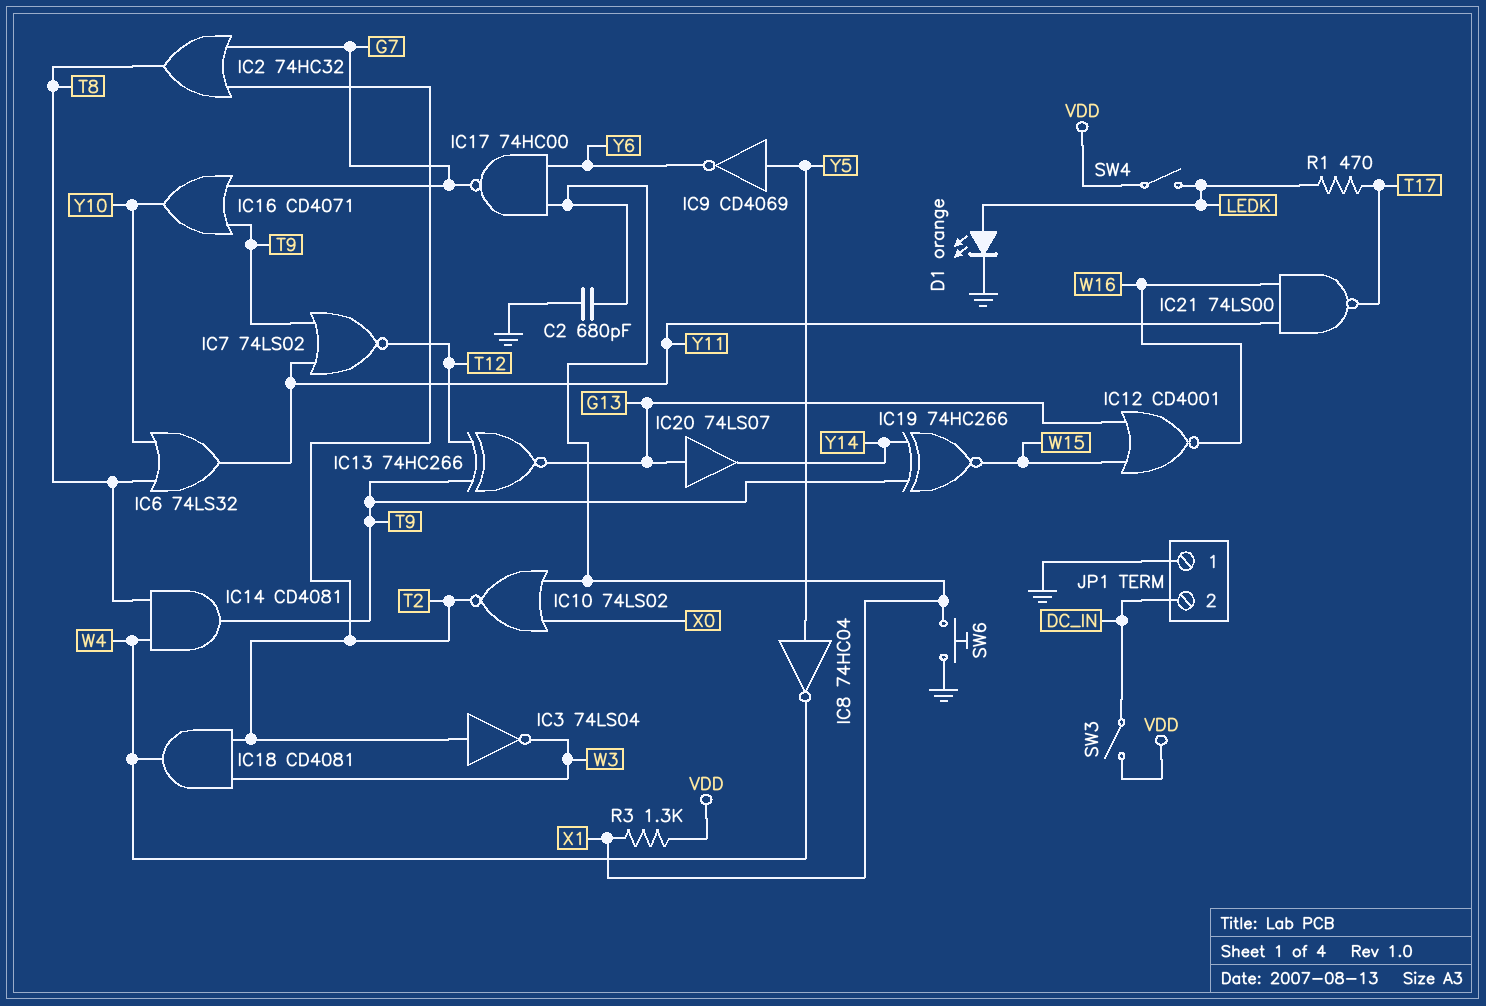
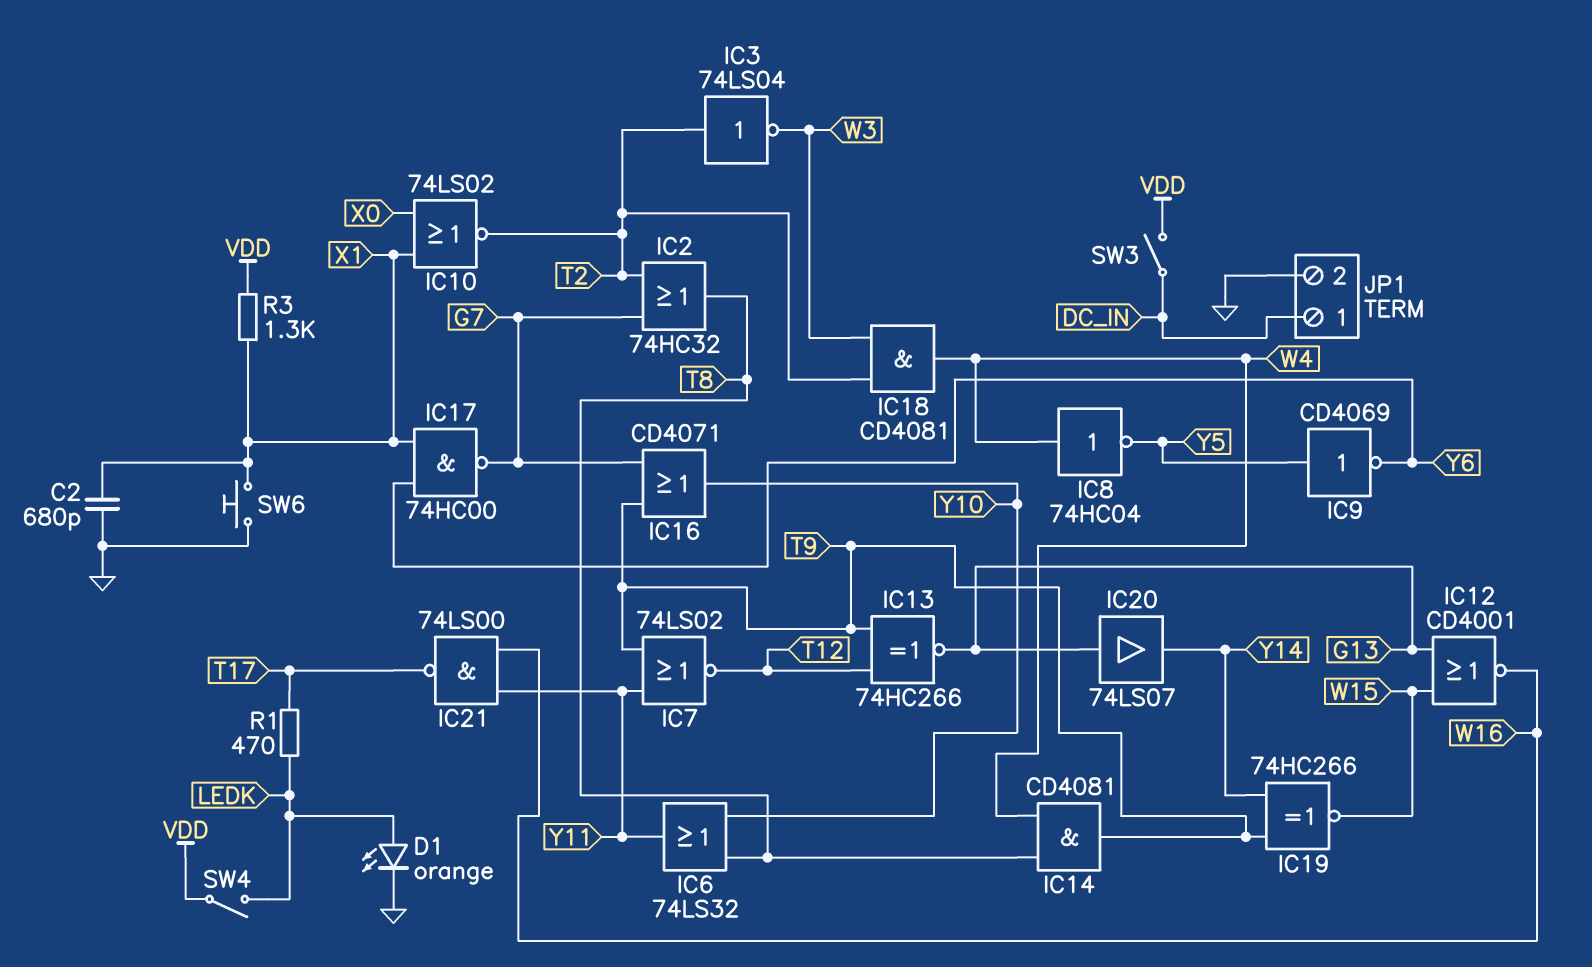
IC8: NOT 74HC04 (in Y5, out W4) -> NOT 74HC04 (in W4, out Y5)
JP1 pin 1: GND -> DC_IN
JP1 pin 2: DC_IN -> GND

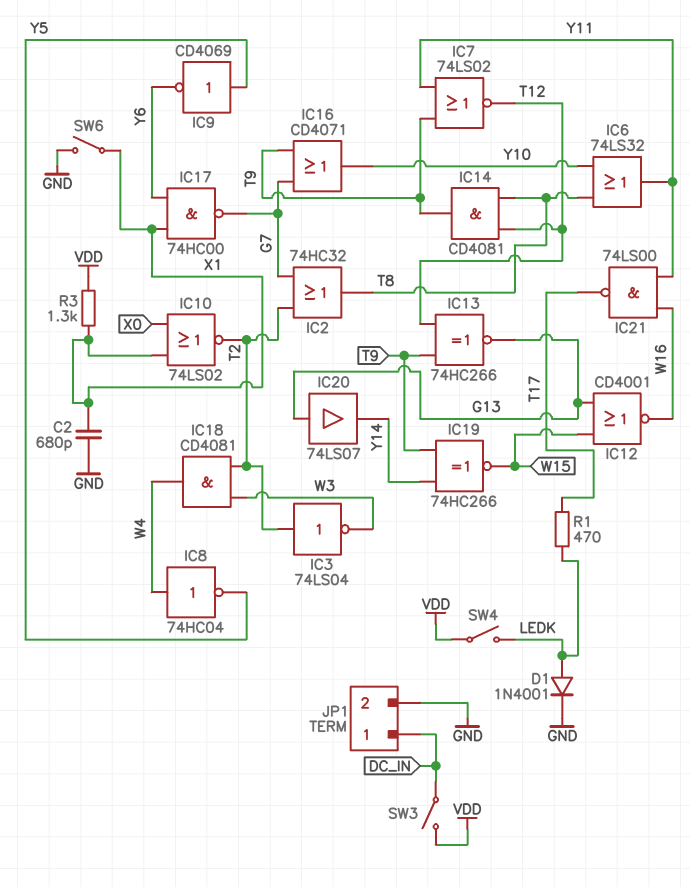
D1: LED orange (A LEDK, K GND) -> diode 1N4001 (A LEDK, K GND)
IC14: AND CD4081 (in T8, in W4, out T9) -> AND CD4081 (in T8, in T12, out T9)
SW6: button (GND, X1) -> switch (GND, X1)

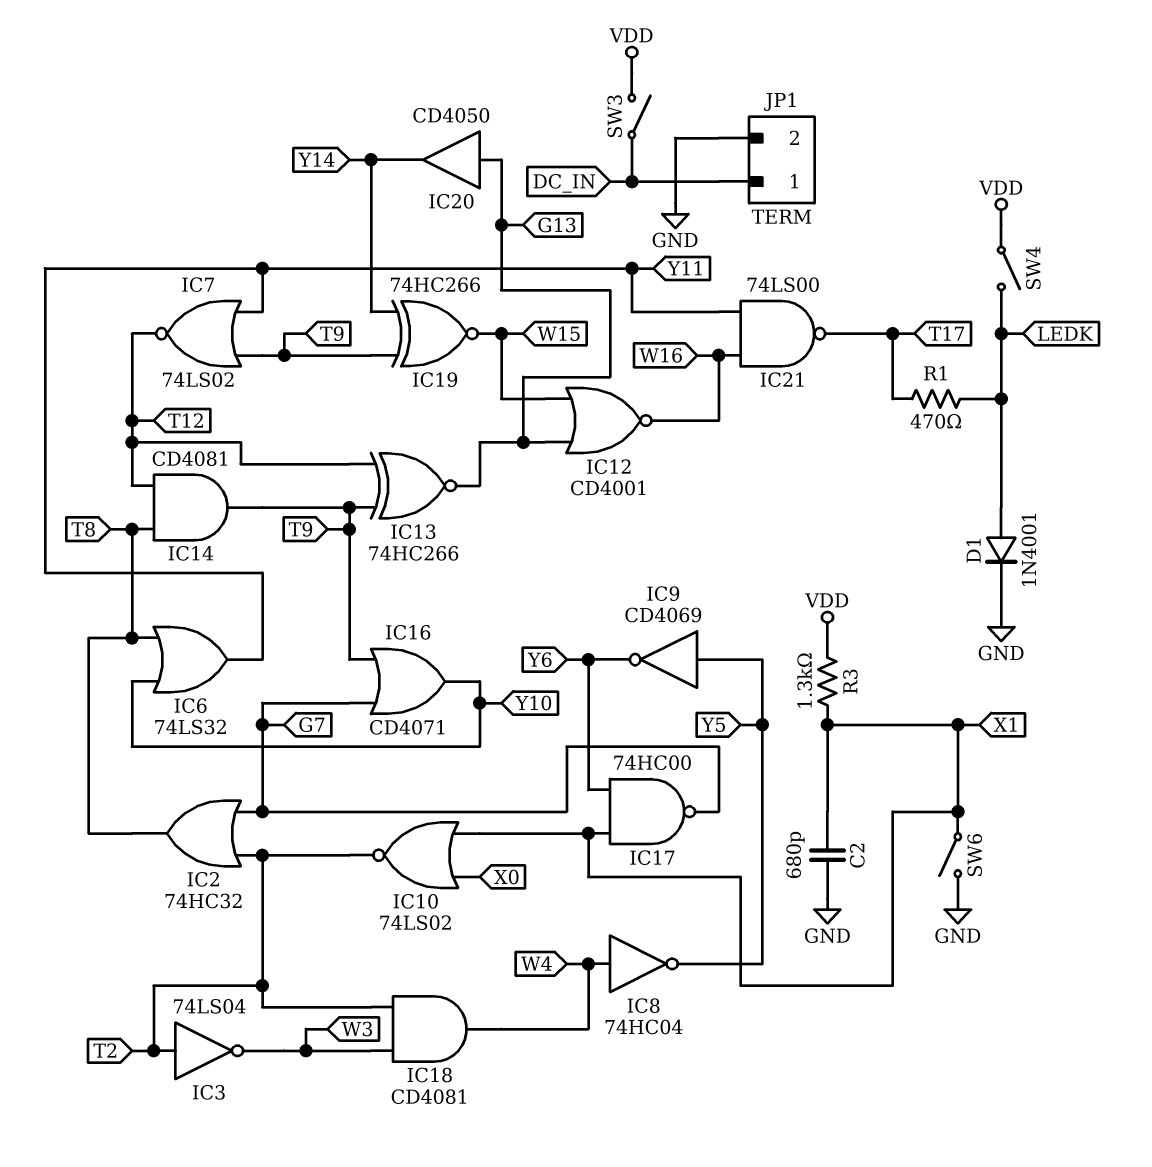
IC20: buffer 74LS07 (in G13, out Y14) -> buffer CD4050 (in G13, out Y14)

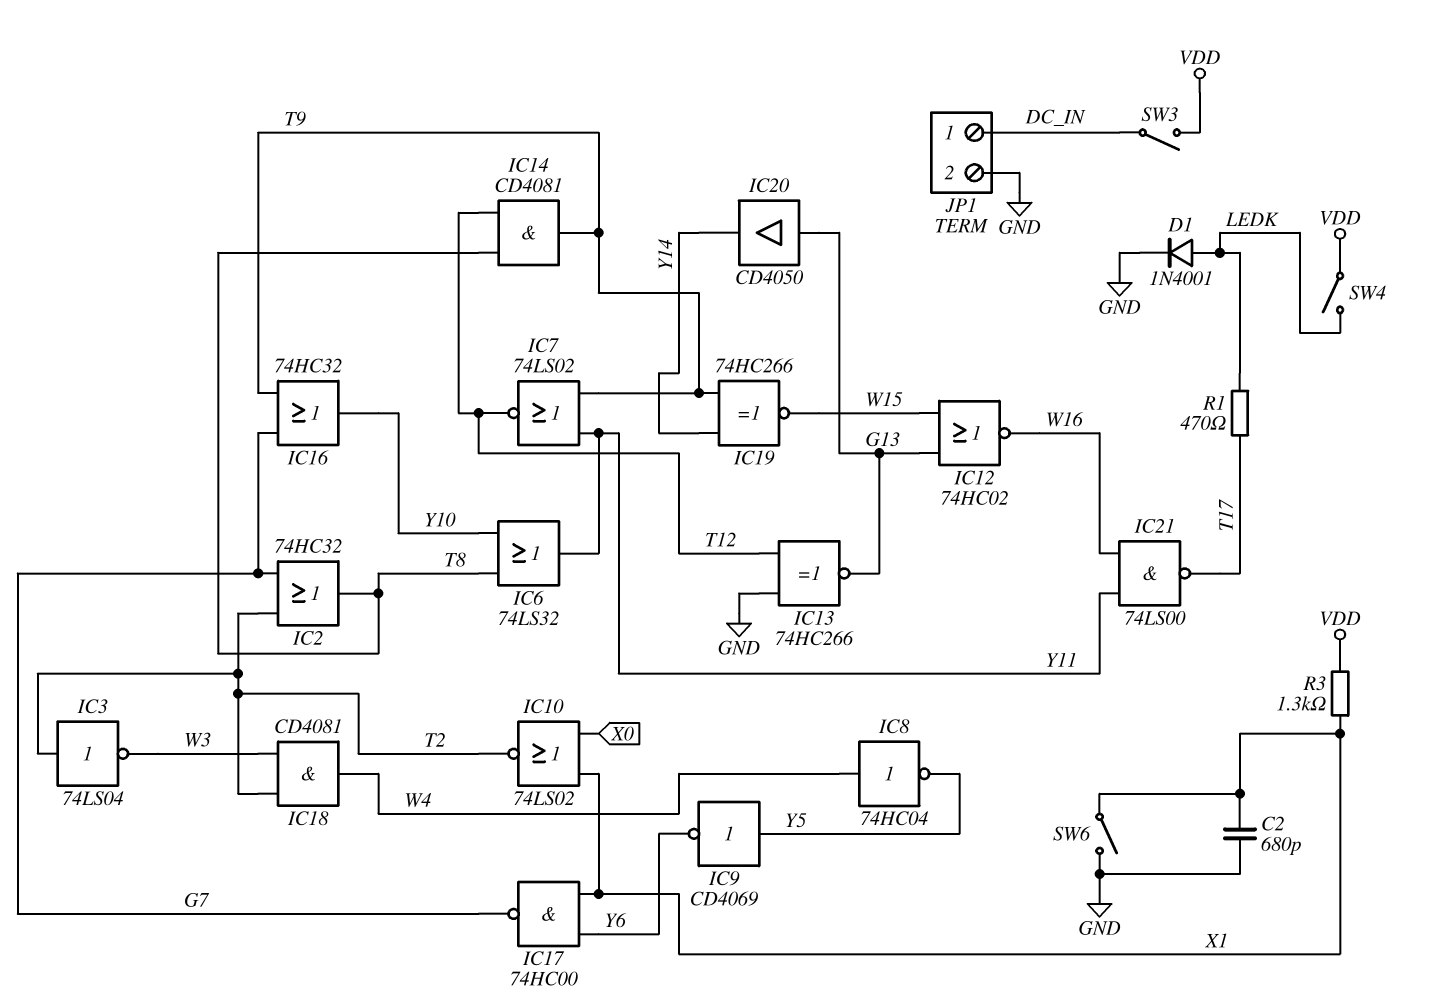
IC12: NOR CD4001 (in G13, in W15, out W16) -> NOR 74HC02 (in G13, in W15, out W16)
IC13: XNOR 74HC266 (in T9, in T12, out G13) -> XNOR 74HC266 (in GND, in T12, out G13)
IC16: OR CD4071 (in G7, in T9, out Y10) -> OR 74HC32 (in G7, in T9, out Y10)

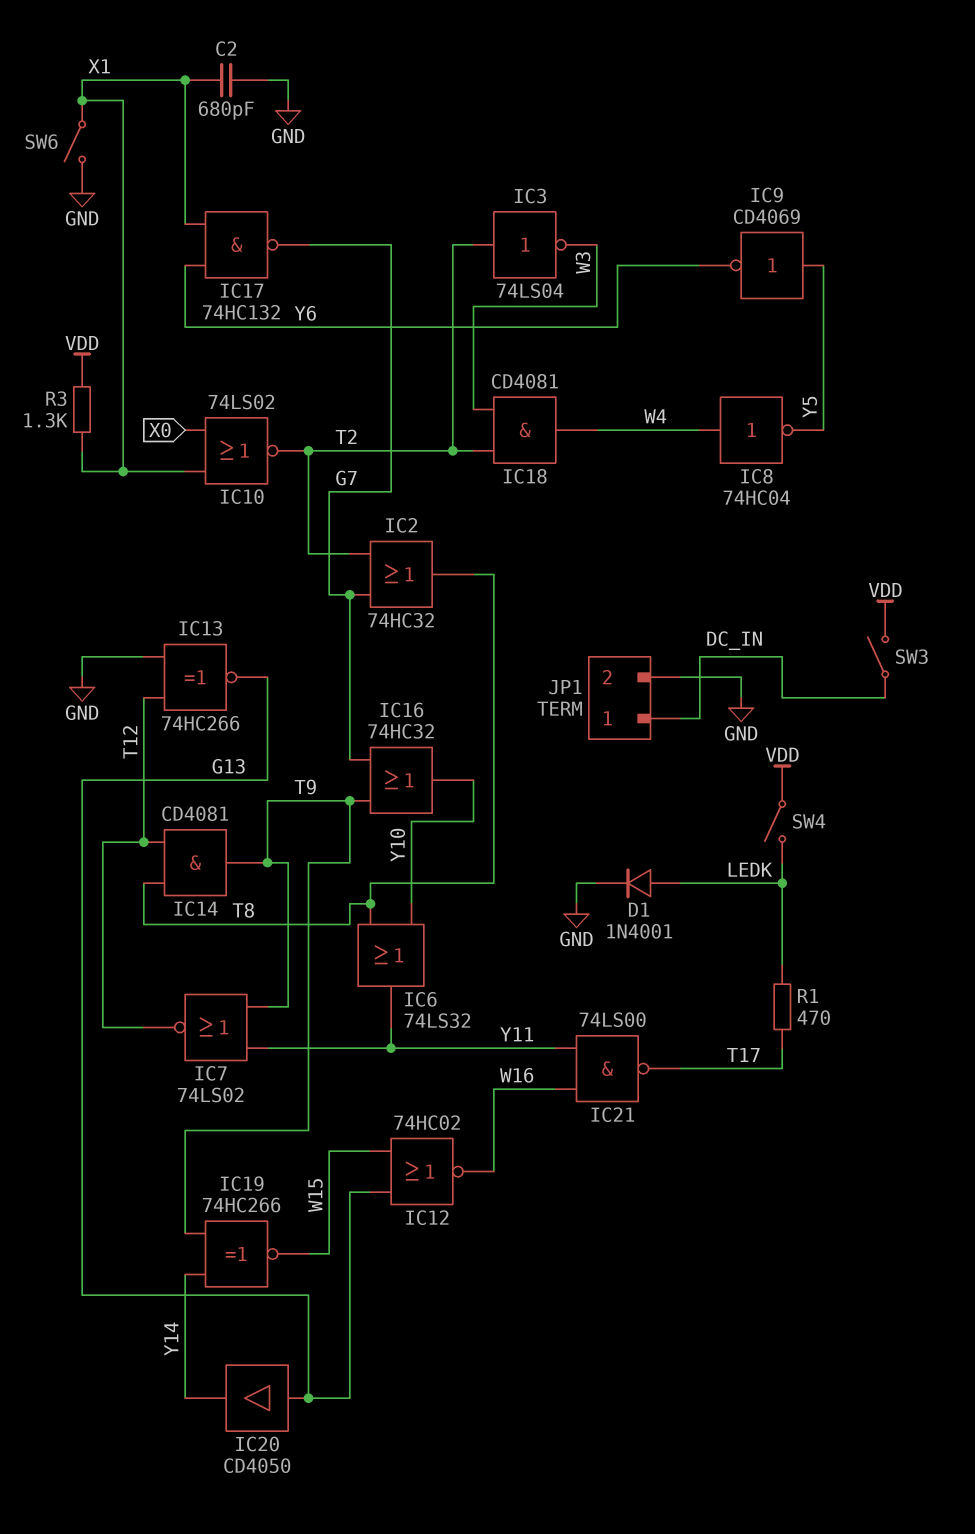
IC17: NAND 74HC00 (in X1, in Y6, out G7) -> NAND 74HC132 (in X1, in Y6, out G7)

